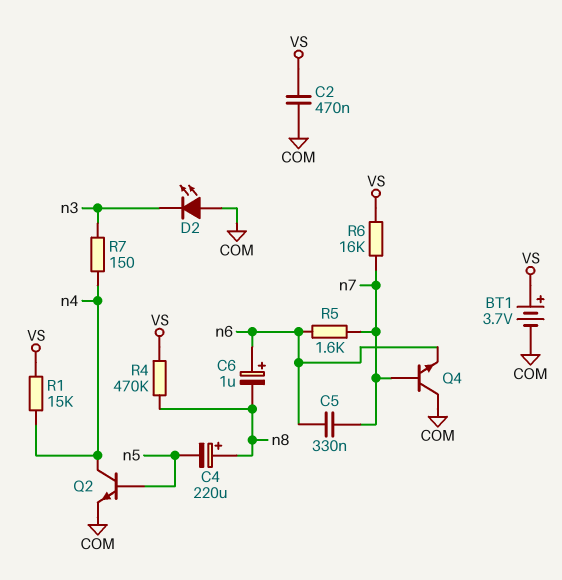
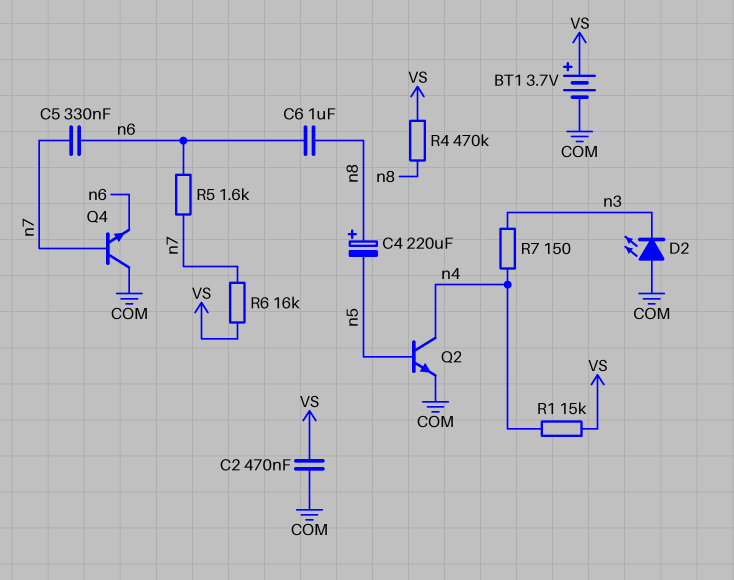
C6: 1uF (plus n6, minus n8) -> 1uF (n6, n8)

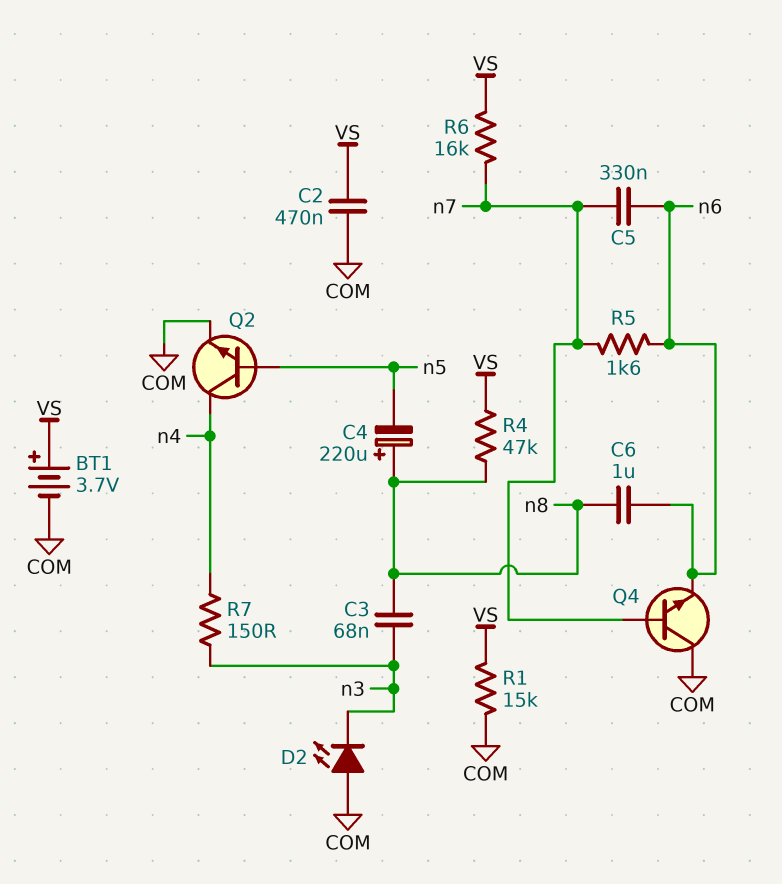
C3: none -> 68nF (n3, n8)
R1: 15k (VS, n4) -> 15k (COM, VS)
R4: 470k (VS, n8) -> 47k (VS, n8)

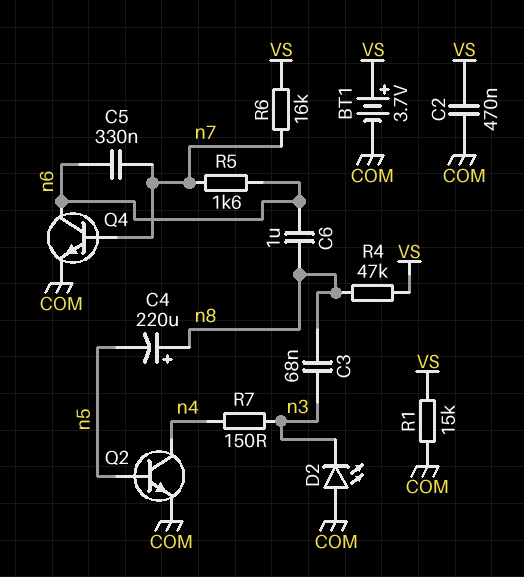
Q4: NPN (B n7, C COM, E n6) -> NPN (B n7, C n6, E COM)

